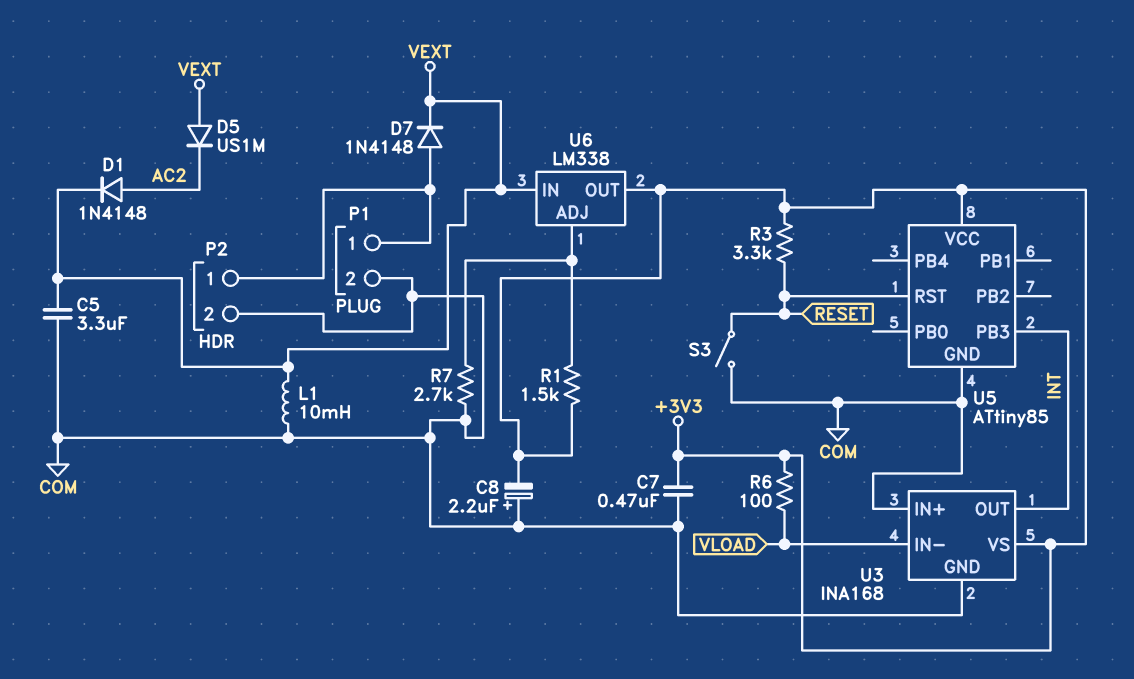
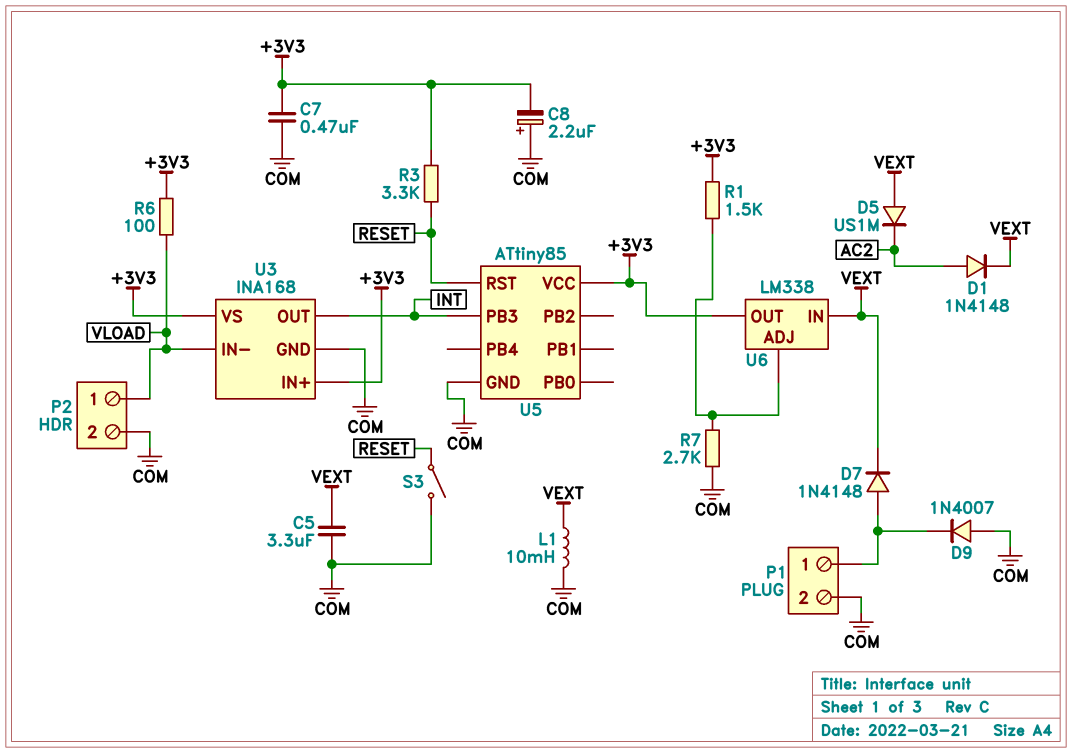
D9: none -> diode 1N4007 (A COM, K P1/1)
P2 pin 1: P1/1 -> VLOAD
U3 pin IN+: COM -> +3V3

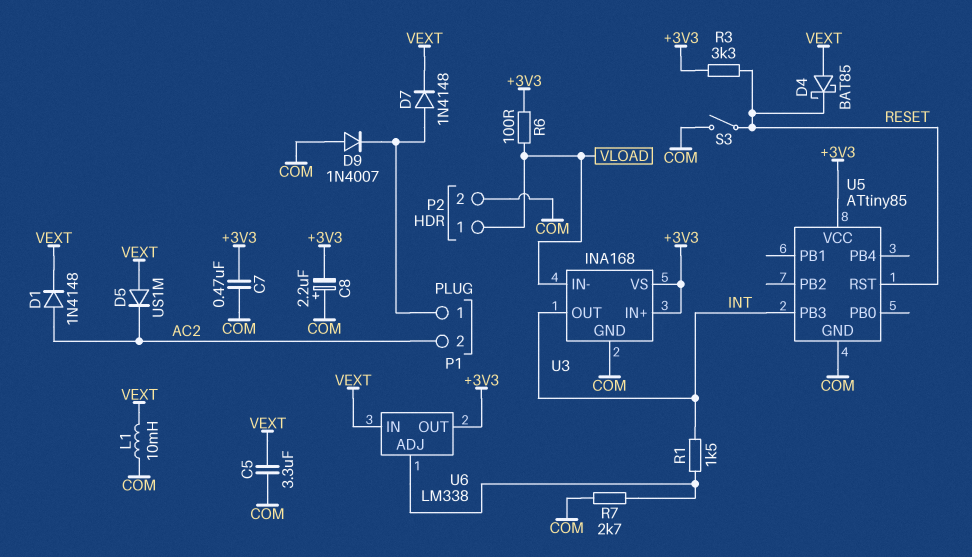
D4: none -> schottky BAT85 (A VEXT, K RESET)
P1 pin 2: COM -> AC2
R1: 1.5k (+3V3, U6/ADJ) -> 1.5k (INT, U6/ADJ)

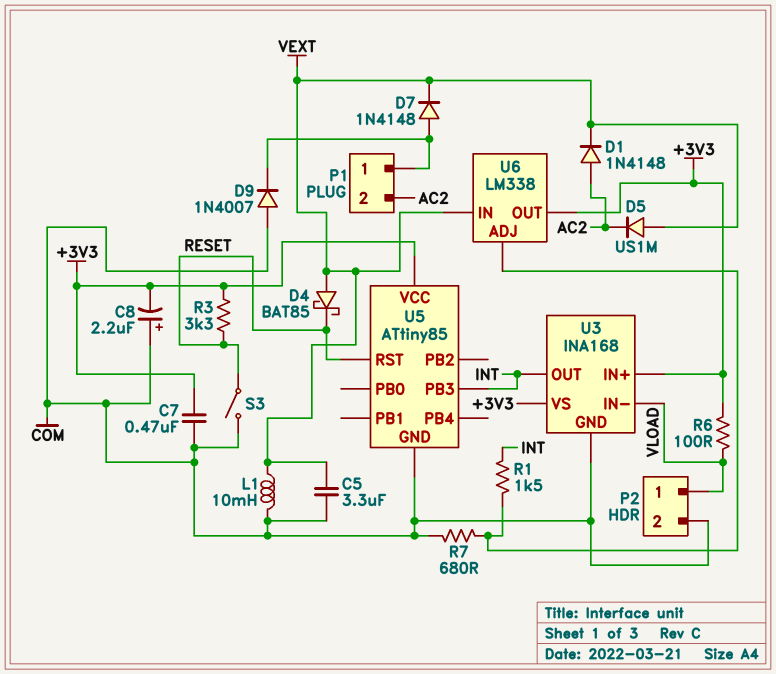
R7: 2.7k (COM, U6/ADJ) -> 680 (COM, U6/ADJ)

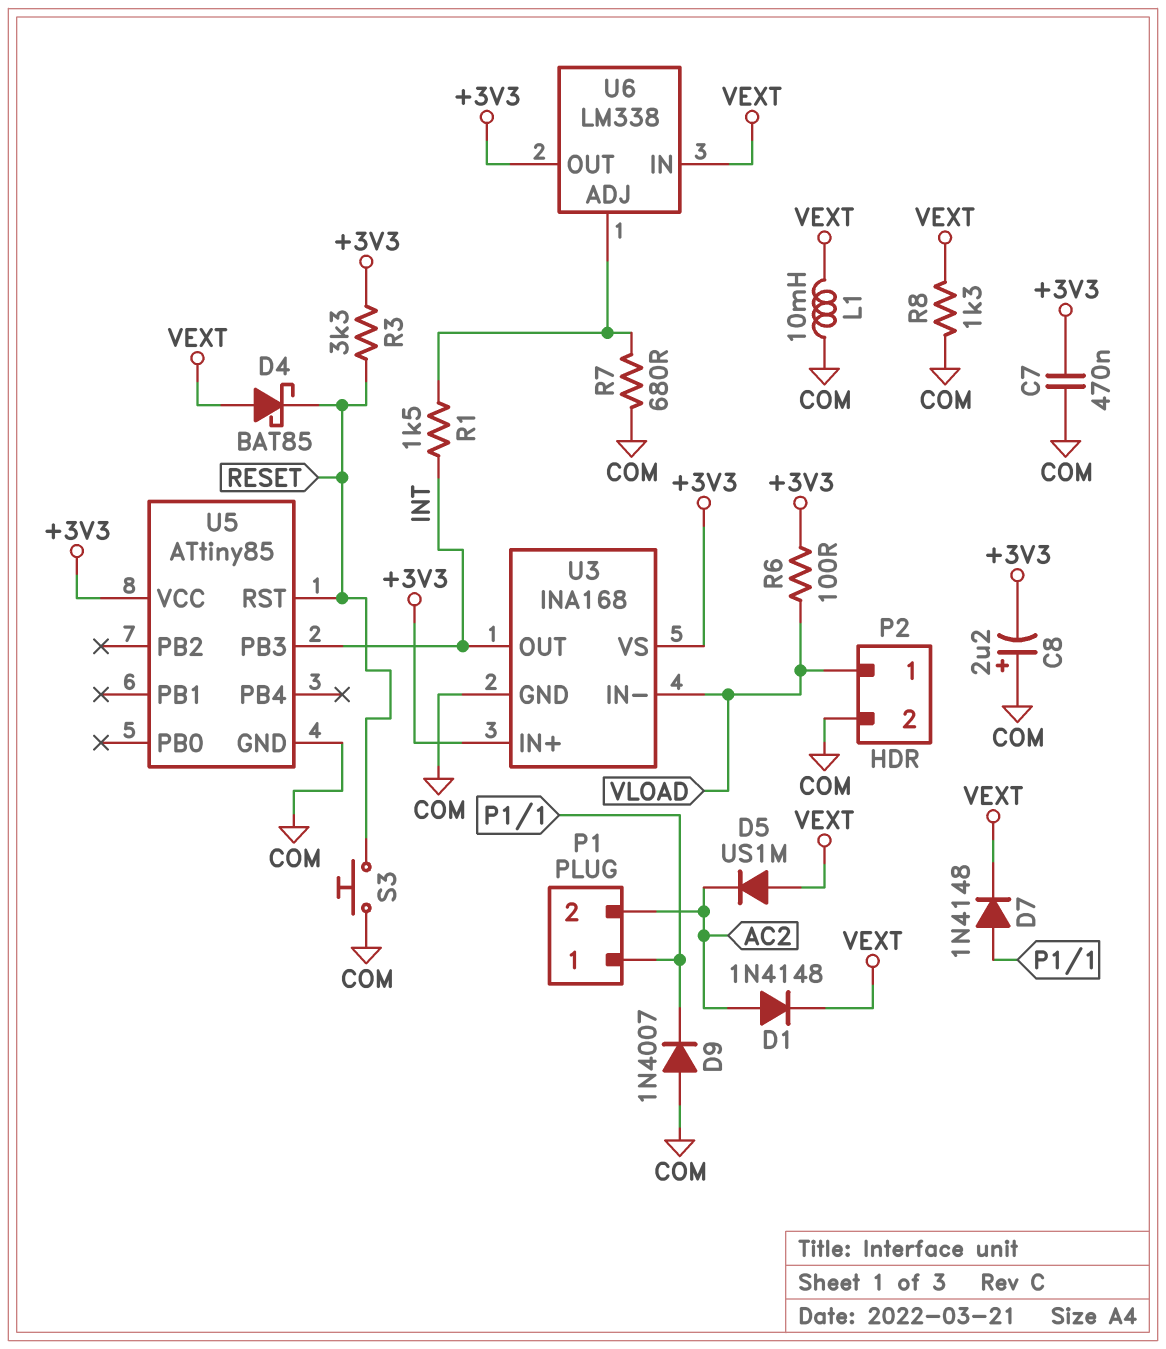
C5: 3.3uF (COM, VEXT) -> none
R8: none -> 1.3k (COM, VEXT)
S3: switch (COM, RESET) -> button (COM, RESET)

